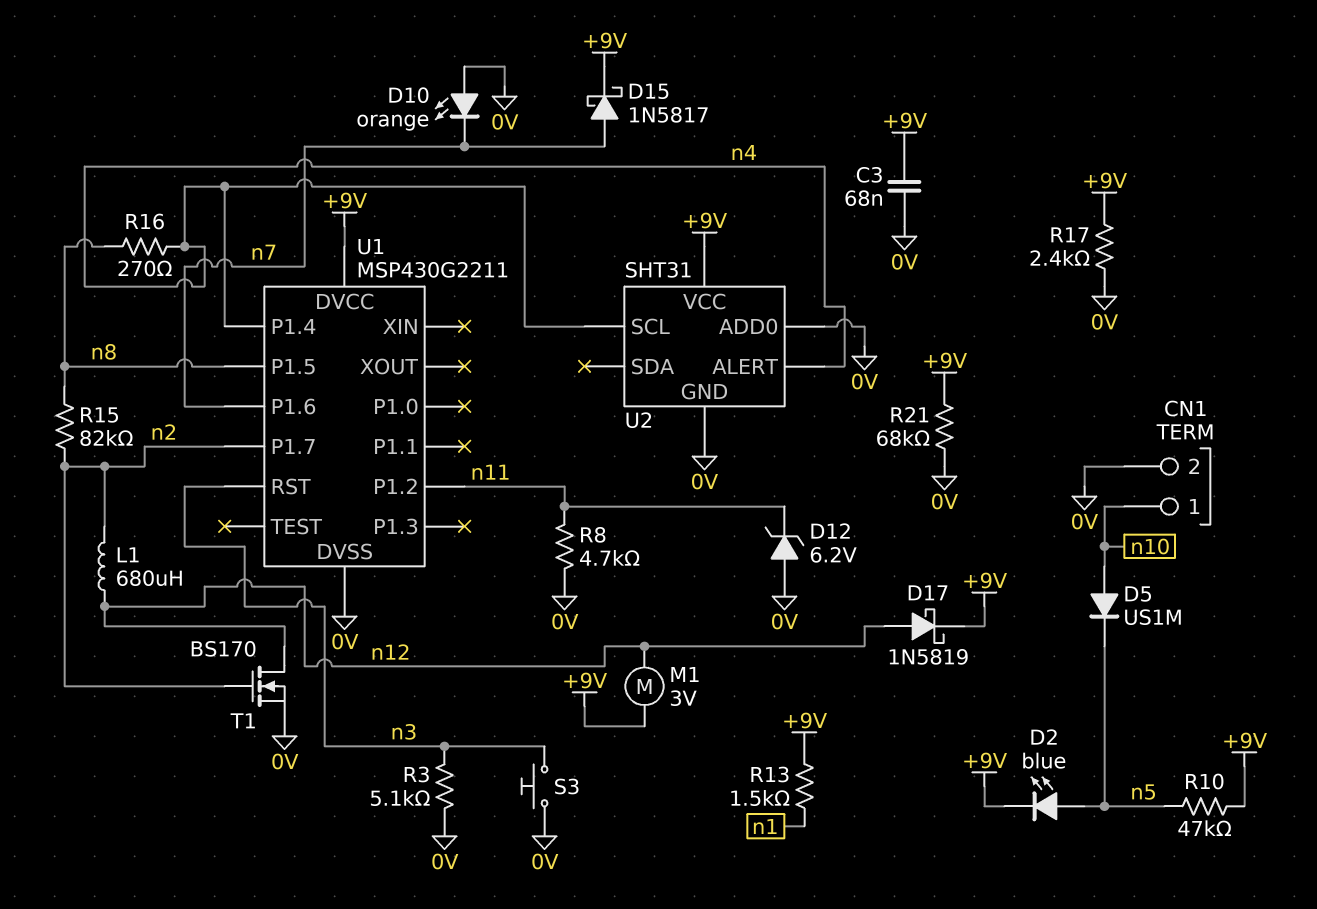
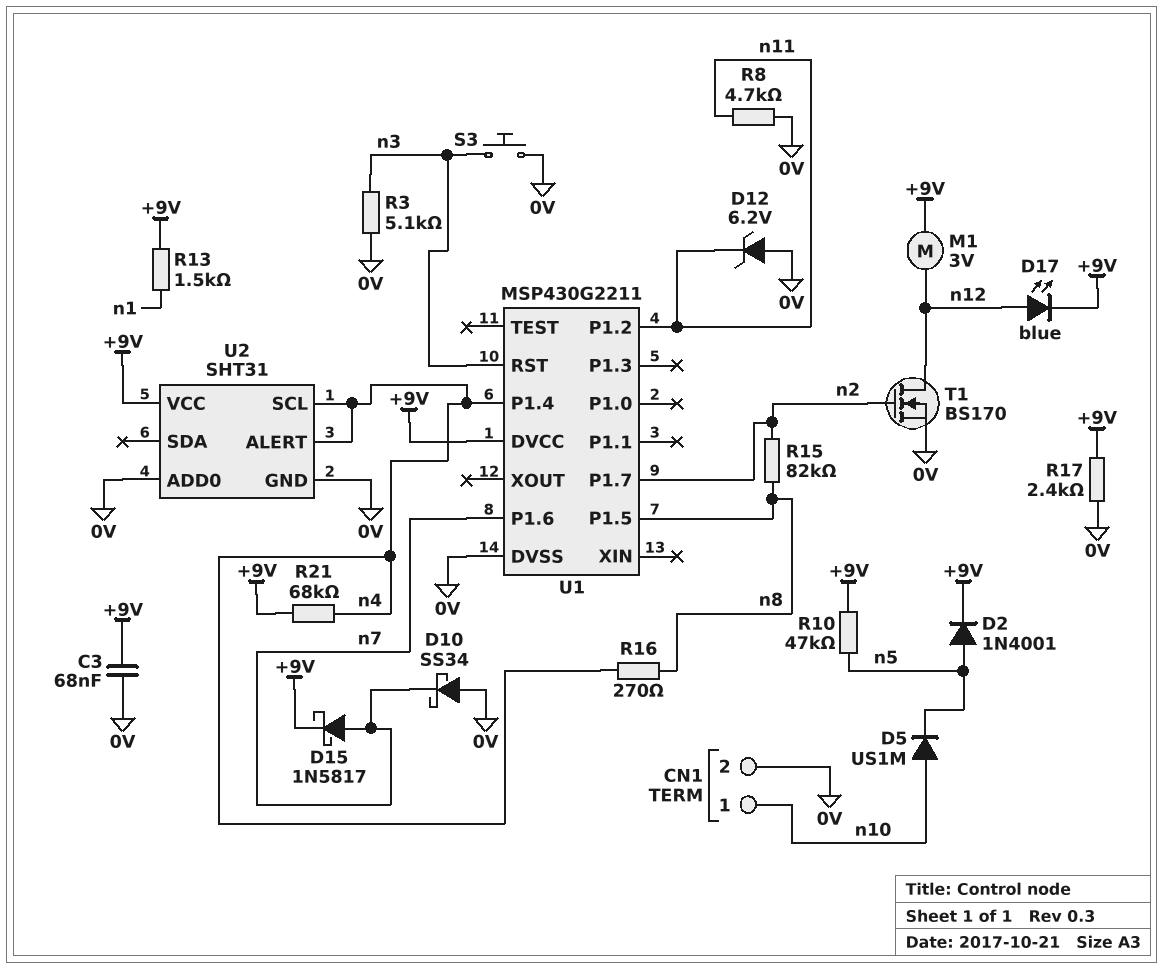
D2: LED blue (A n5, K +9V) -> diode 1N4001 (A n5, K +9V)
D10: LED orange (A 0V, K n7) -> schottky SS34 (A 0V, K n7)
D17: schottky 1N5819 (A n12, K +9V) -> LED blue (A n12, K +9V)
L1: 680uH (n2, n12) -> none
R21: 68k (+9V, 0V) -> 68k (+9V, n4)

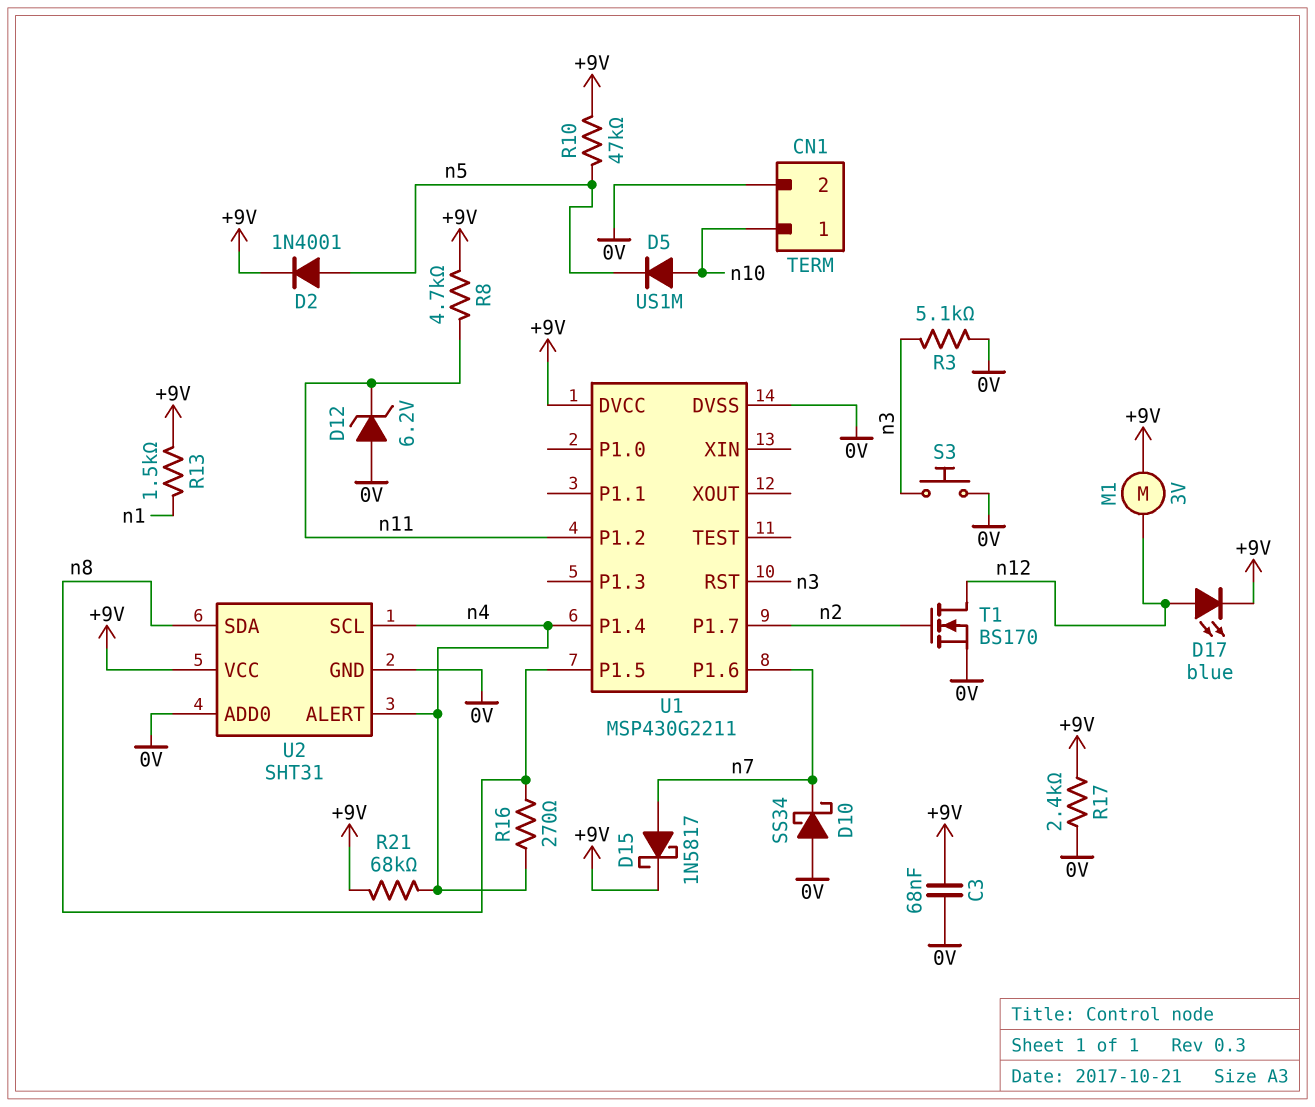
R8: 4.7k (0V, n11) -> 4.7k (+9V, n11)
R15: 82k (n2, n8) -> none
U2 pin SDA: none -> n8

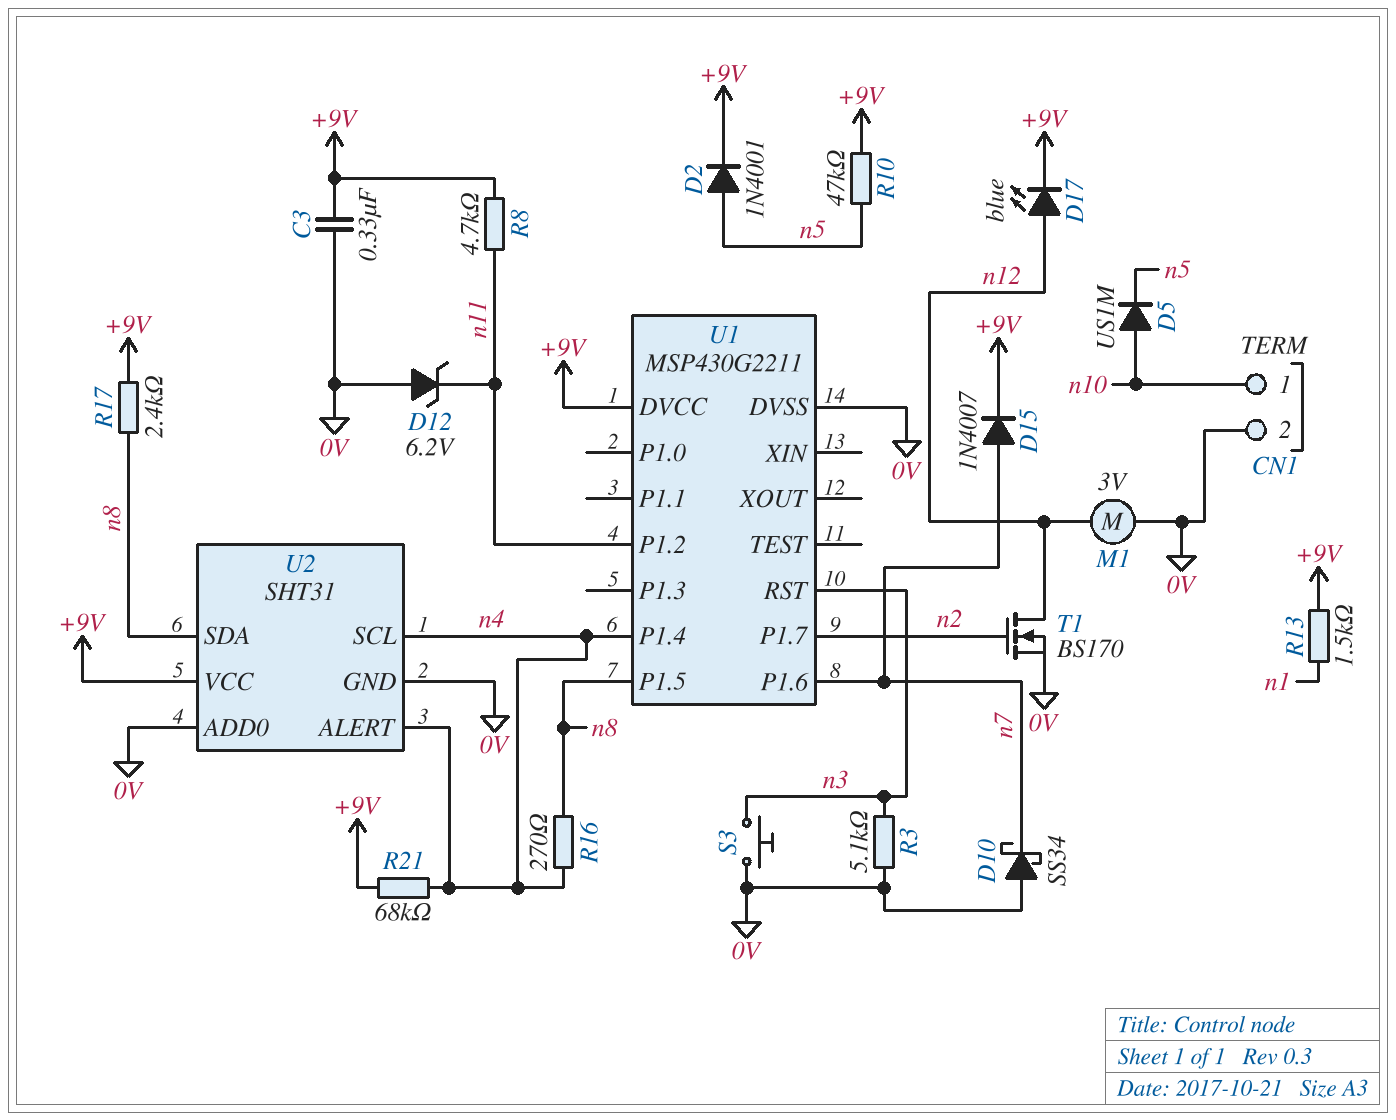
C3: 68nF (+9V, 0V) -> 330nF (+9V, 0V)
D15: schottky 1N5817 (A n7, K +9V) -> diode 1N4007 (A n7, K +9V)
M1: motor 3V (+9V, n12) -> motor 3V (0V, n12)
R17: 2.4k (+9V, 0V) -> 2.4k (+9V, n8)

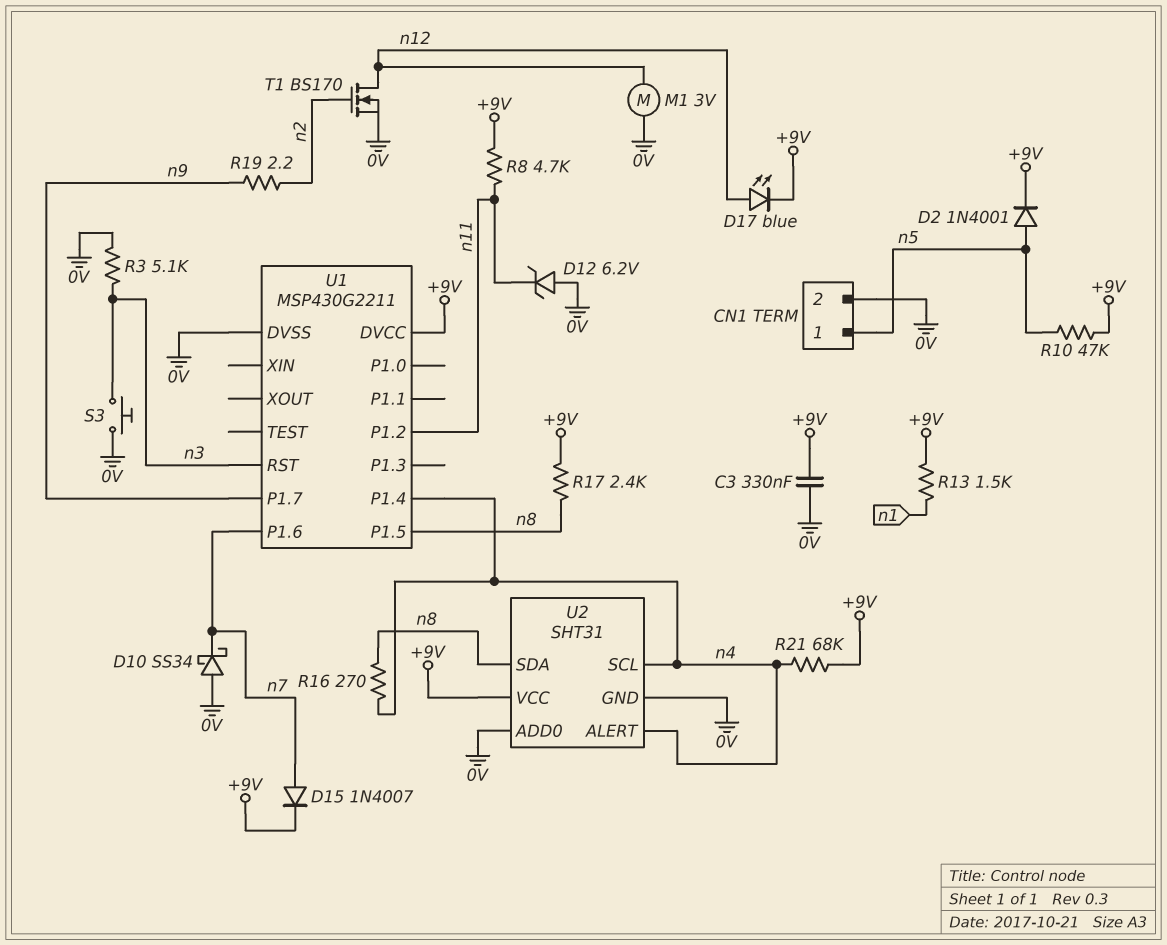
CN1 pin 1: n10 -> n5
D5: diode US1M (A n10, K n5) -> none
R19: none -> 2.2 (n2, n9)
U1 pin P1.7: n2 -> n9

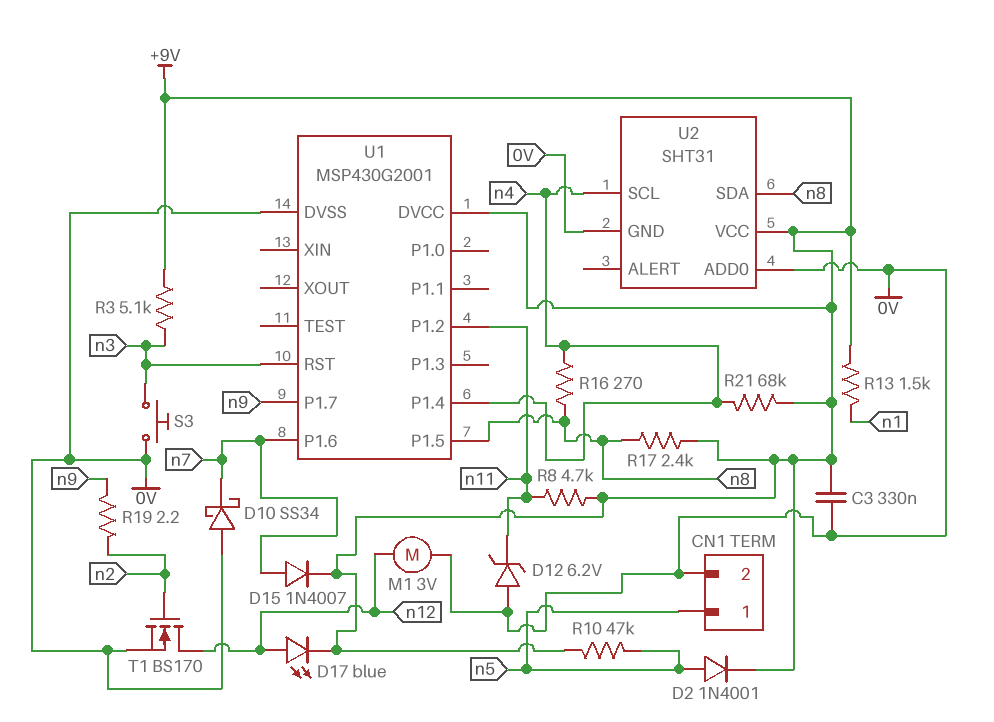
R3: 5.1k (0V, n3) -> 5.1k (+9V, n3)
U1: MSP430G2211 -> MSP430G2001
U2 pin ALERT: n4 -> none

